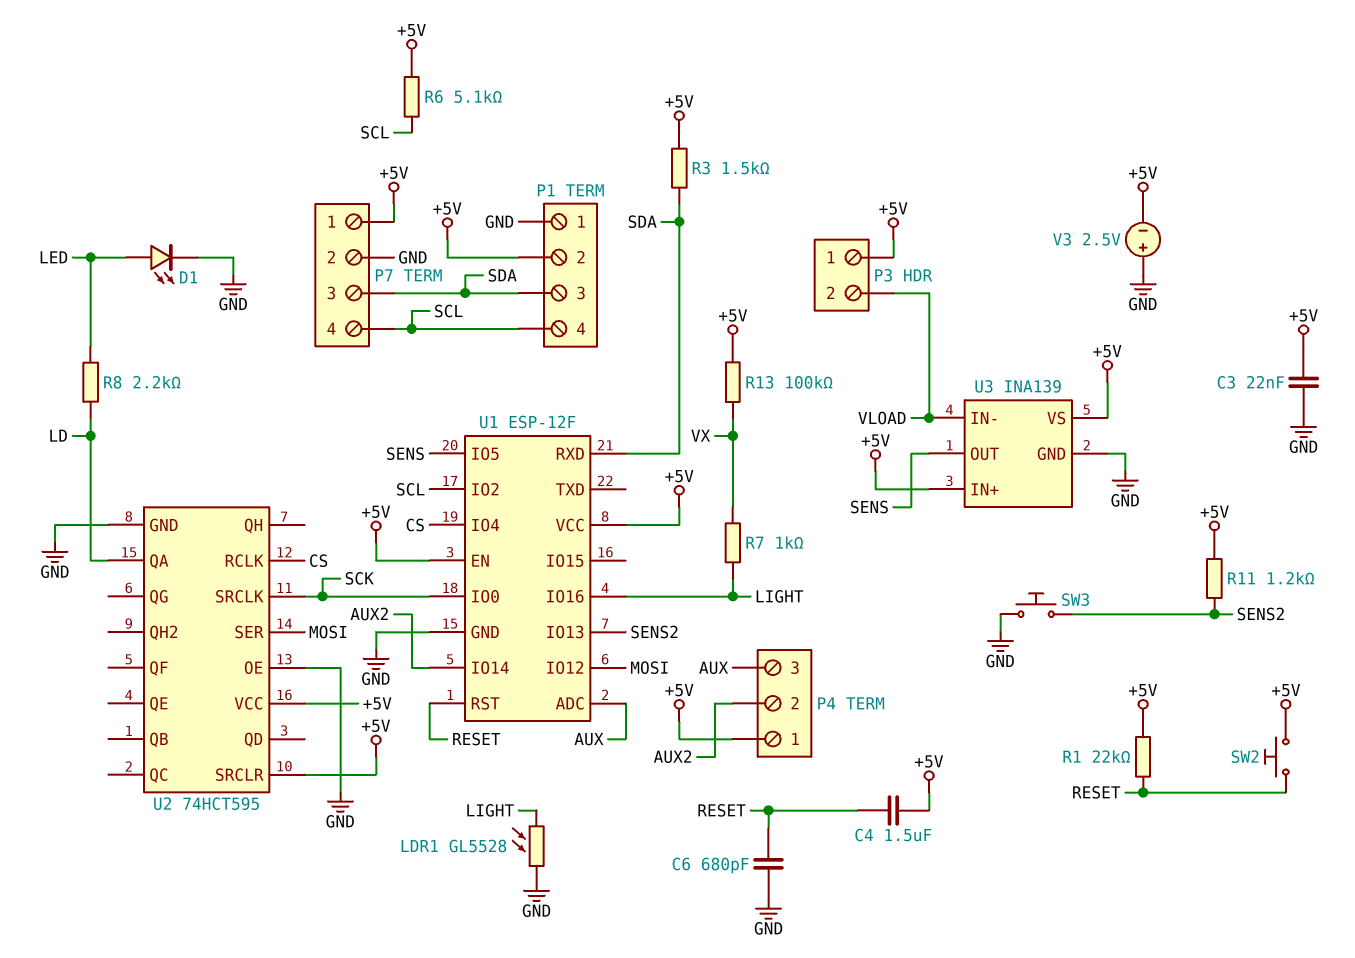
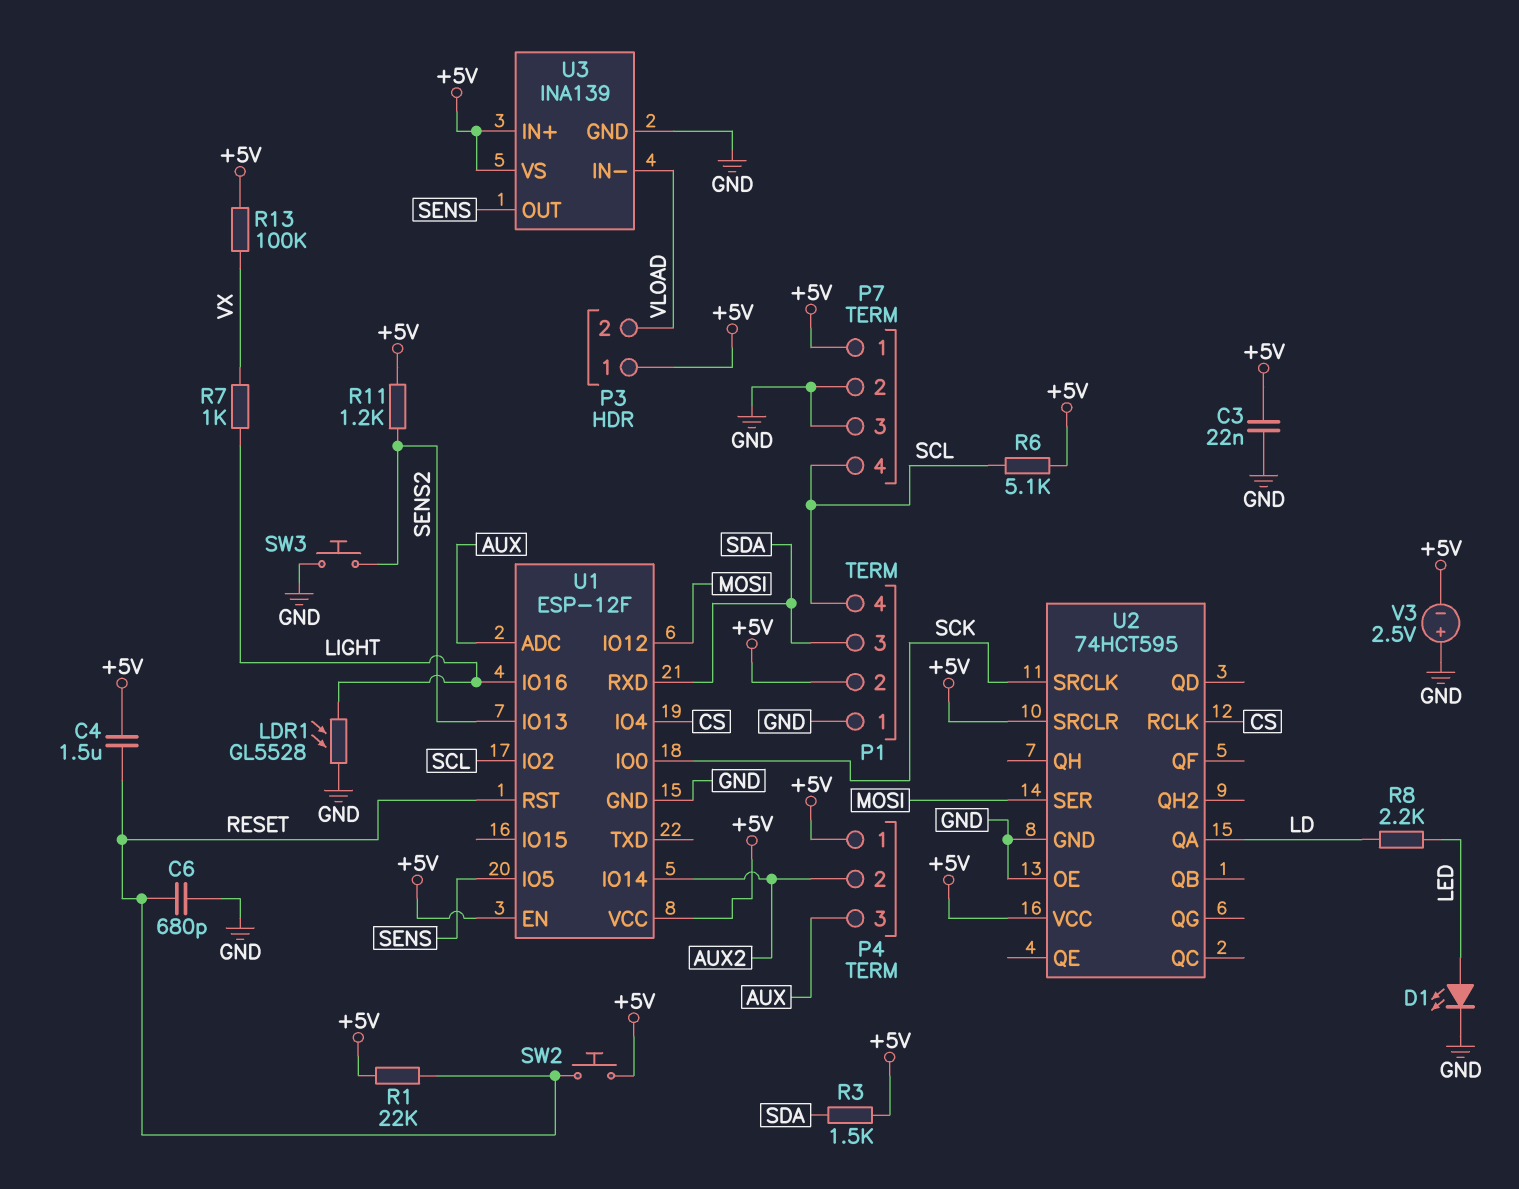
P7 pin 3: SDA -> GND

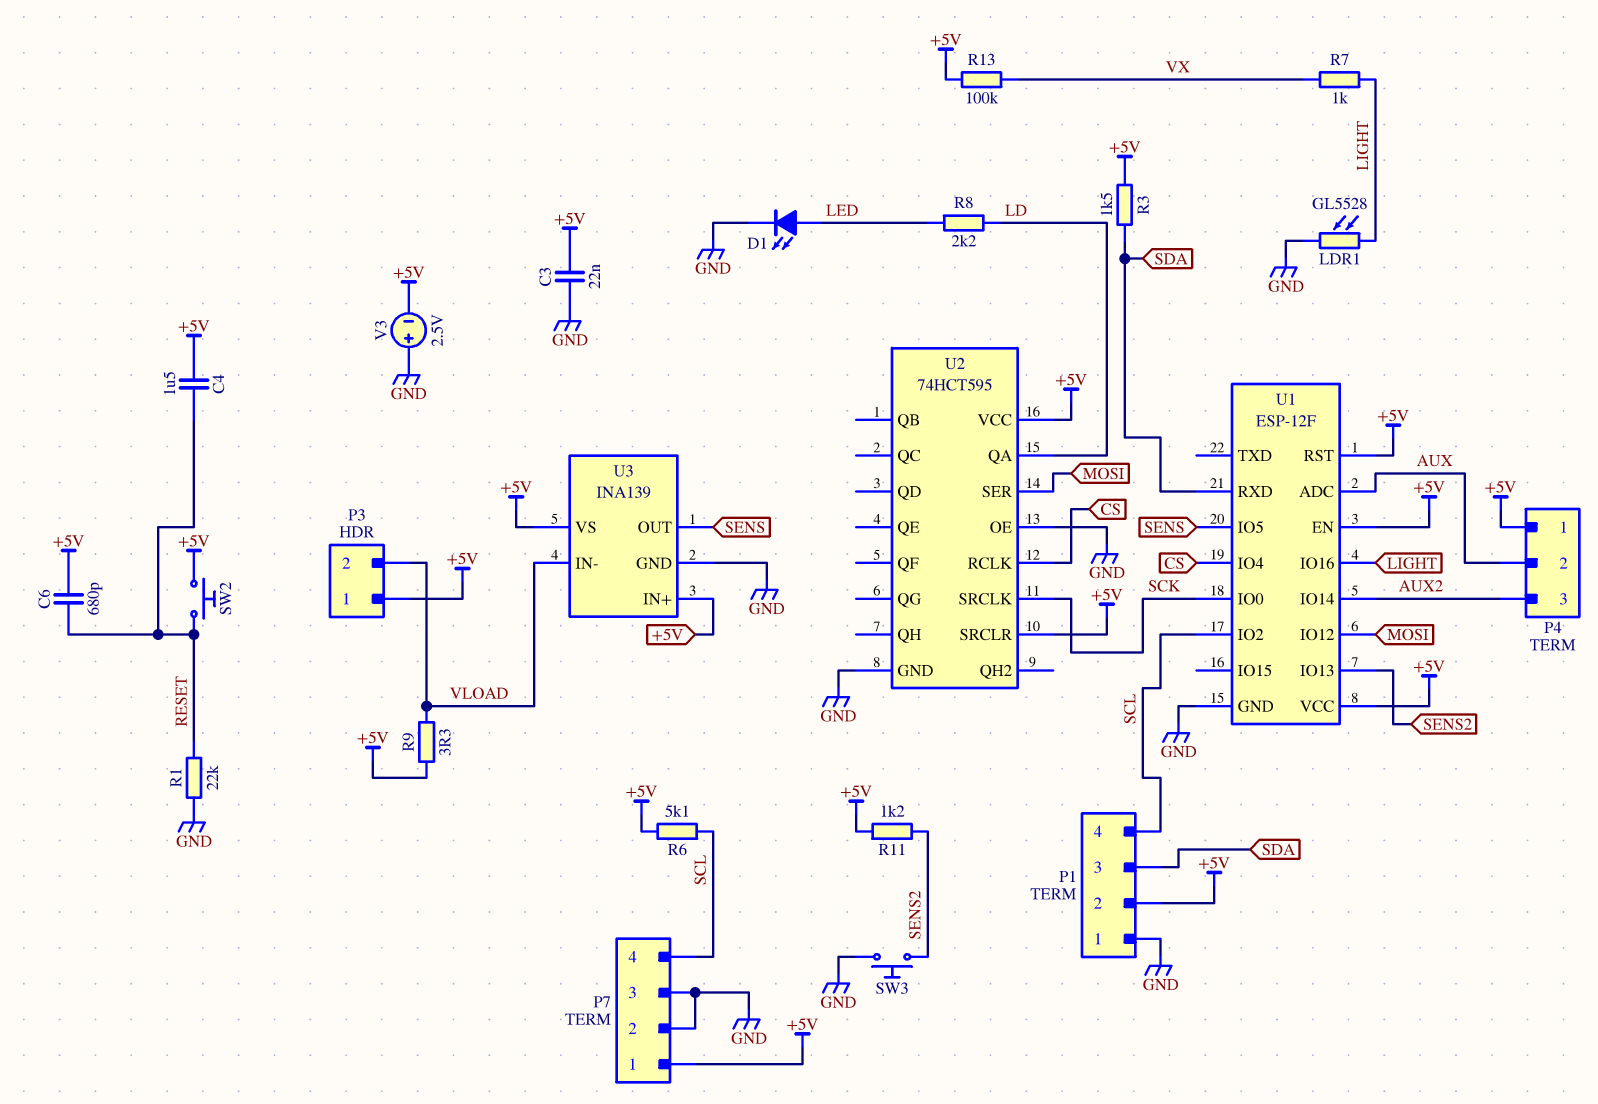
C6: 680pF (GND, RESET) -> 680pF (+5V, RESET)
P4 pin 2: AUX2 -> AUX
P4 pin 3: AUX -> AUX2
R1: 22k (+5V, RESET) -> 22k (GND, RESET)
R9: none -> 3.3 (+5V, VLOAD)
U1 pin RST: RESET -> +5V

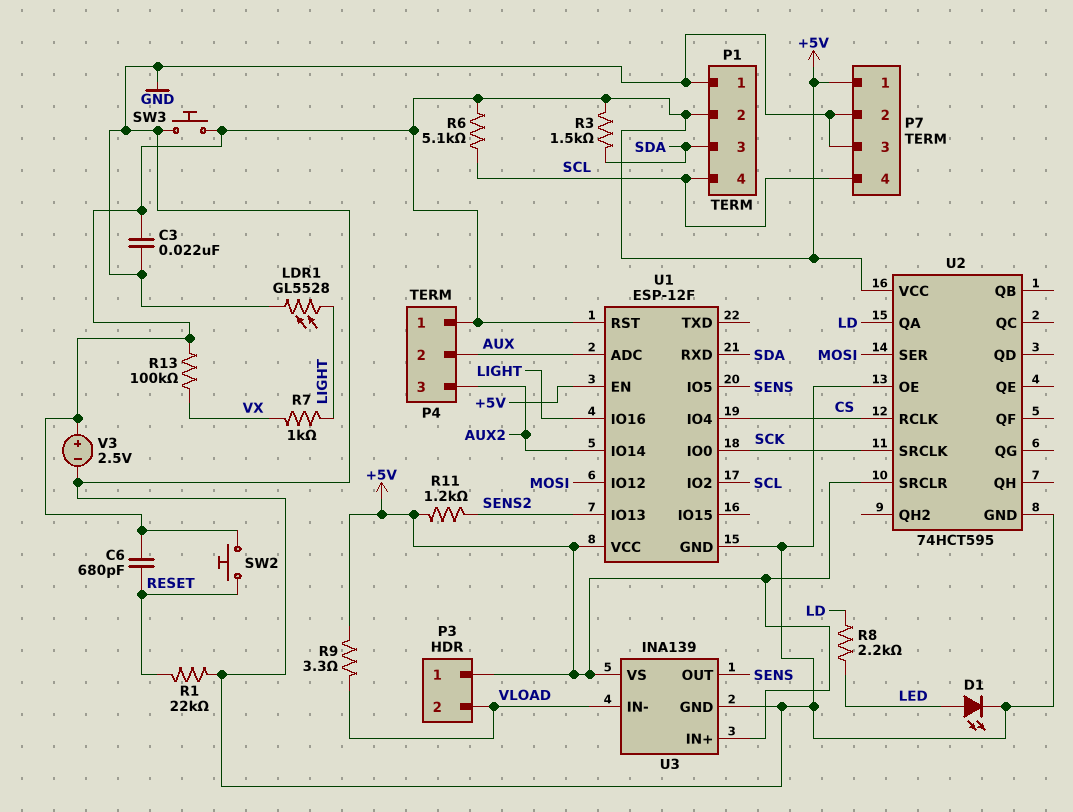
C4: 1.5uF (+5V, RESET) -> none
SW3: button (GND, SENS2) -> button (+5V, GND)
V3: 2.5V (plus GND, minus +5V) -> 2.5V (plus +5V, minus GND)

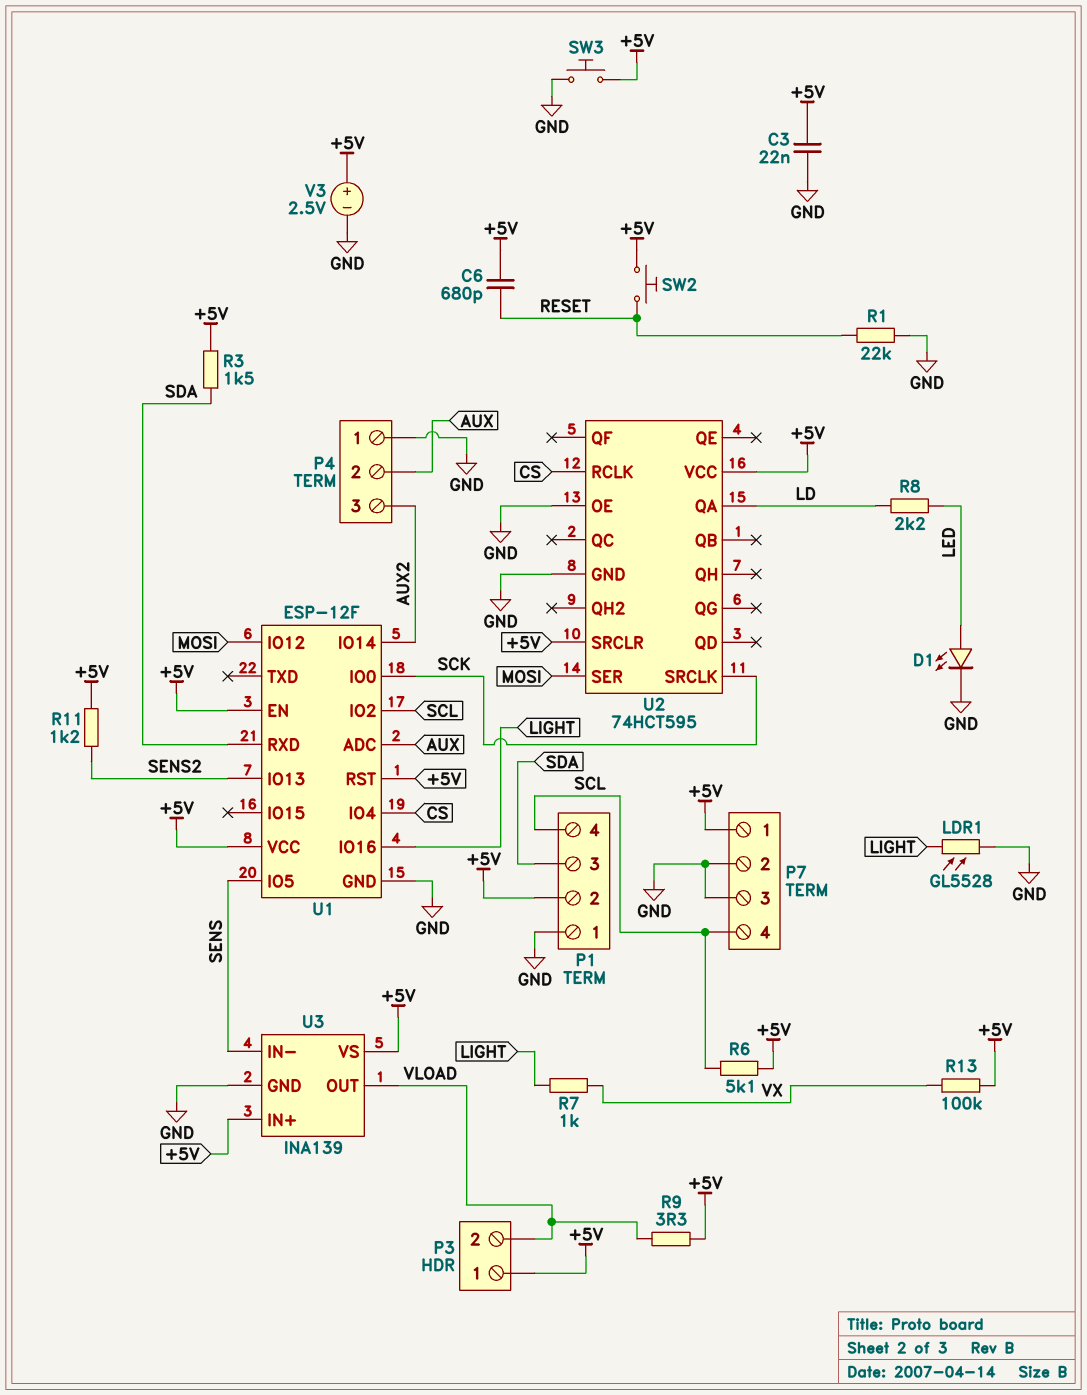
P4 pin 1: +5V -> GND
U3 pin IN-: VLOAD -> SENS
U3 pin OUT: SENS -> VLOAD

